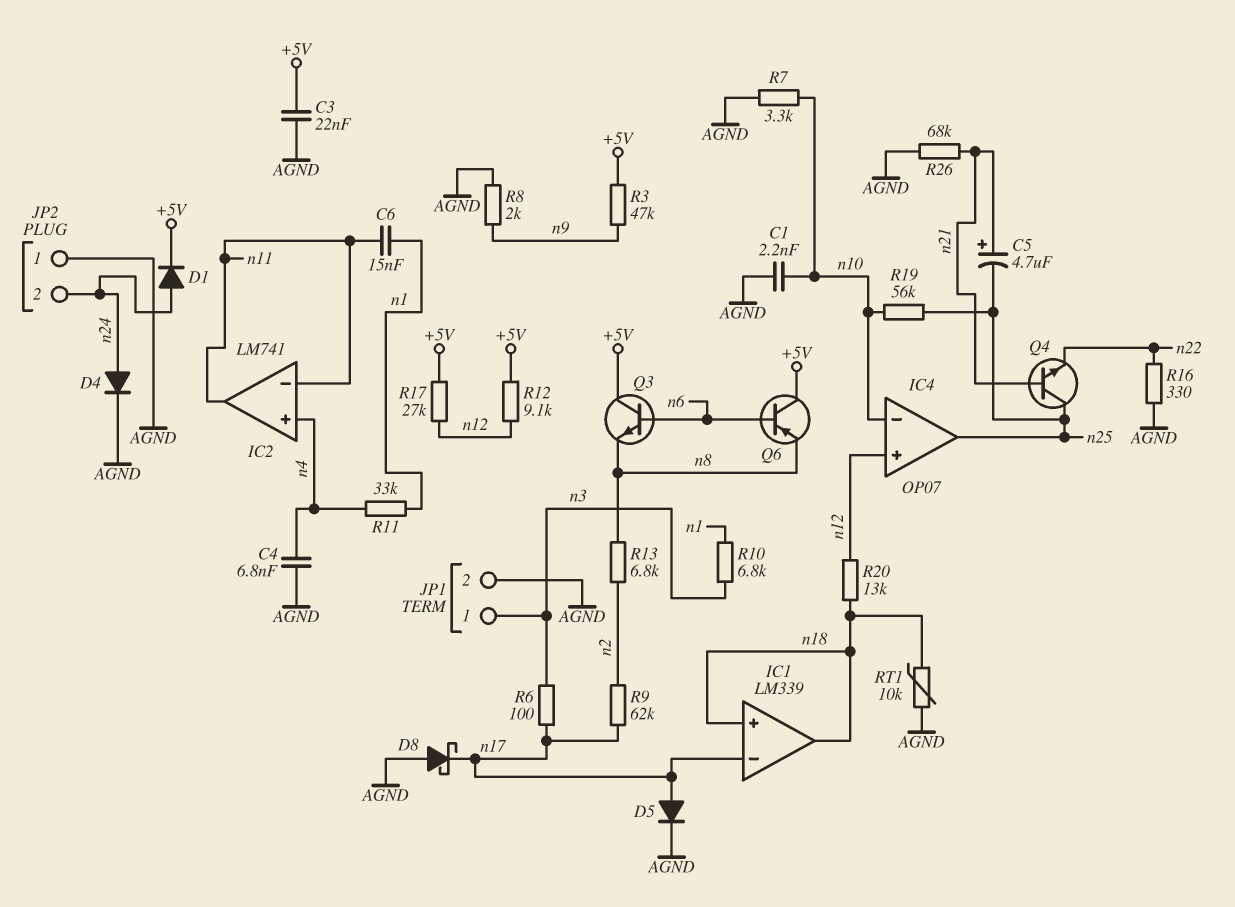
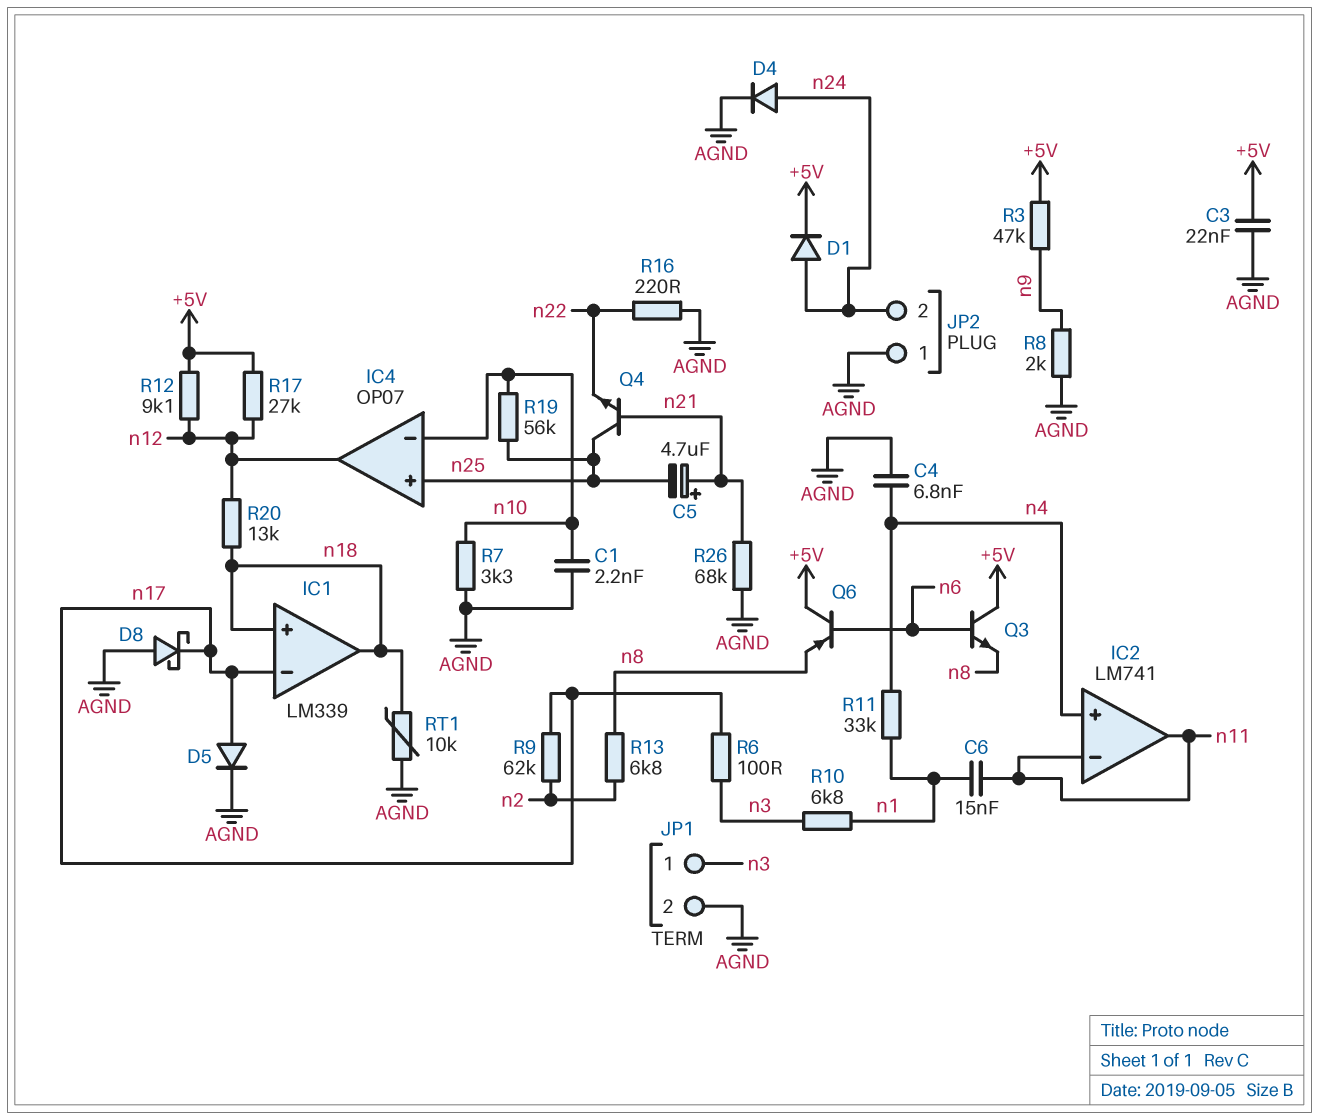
IC4 pin in+: n12 -> n25
IC4 pin out: n25 -> n12
R16: 330 (AGND, n22) -> 220 (AGND, n22)

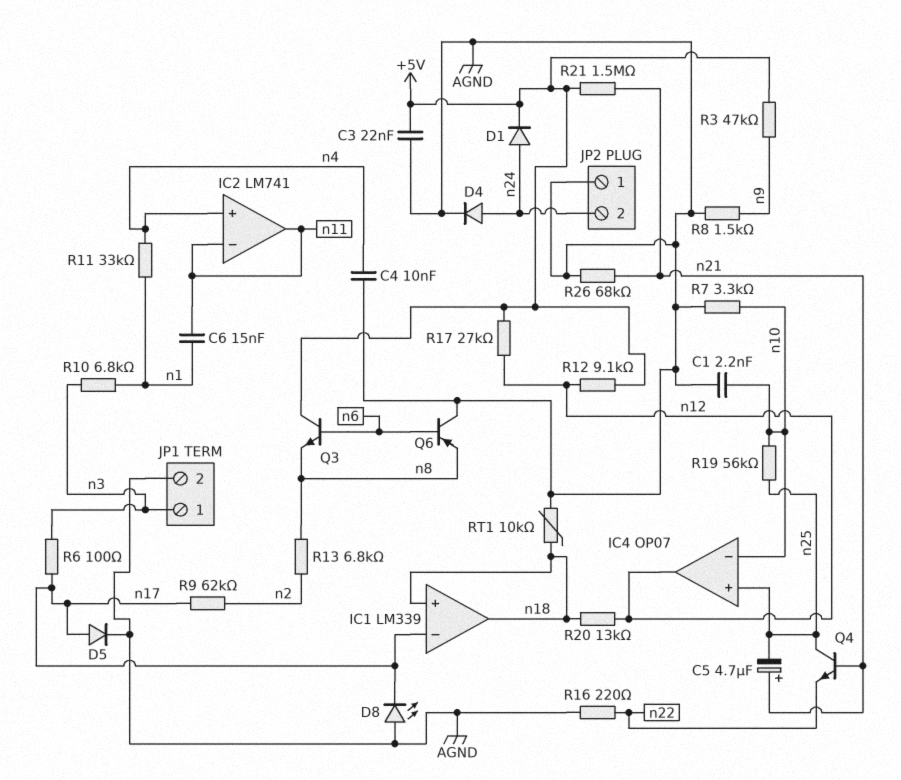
C4: 6.8nF (AGND, n4) -> 10nF (AGND, n4)
D8: schottky (A AGND, K n17) -> LED (A AGND, K n17)
Q6: PNP (B n6, C +5V, E n8) -> PNP (B n6, C AGND, E n8)
R8: 2k (AGND, n9) -> 1.5k (AGND, n9)
R21: none -> 1.5M (+5V, n21)

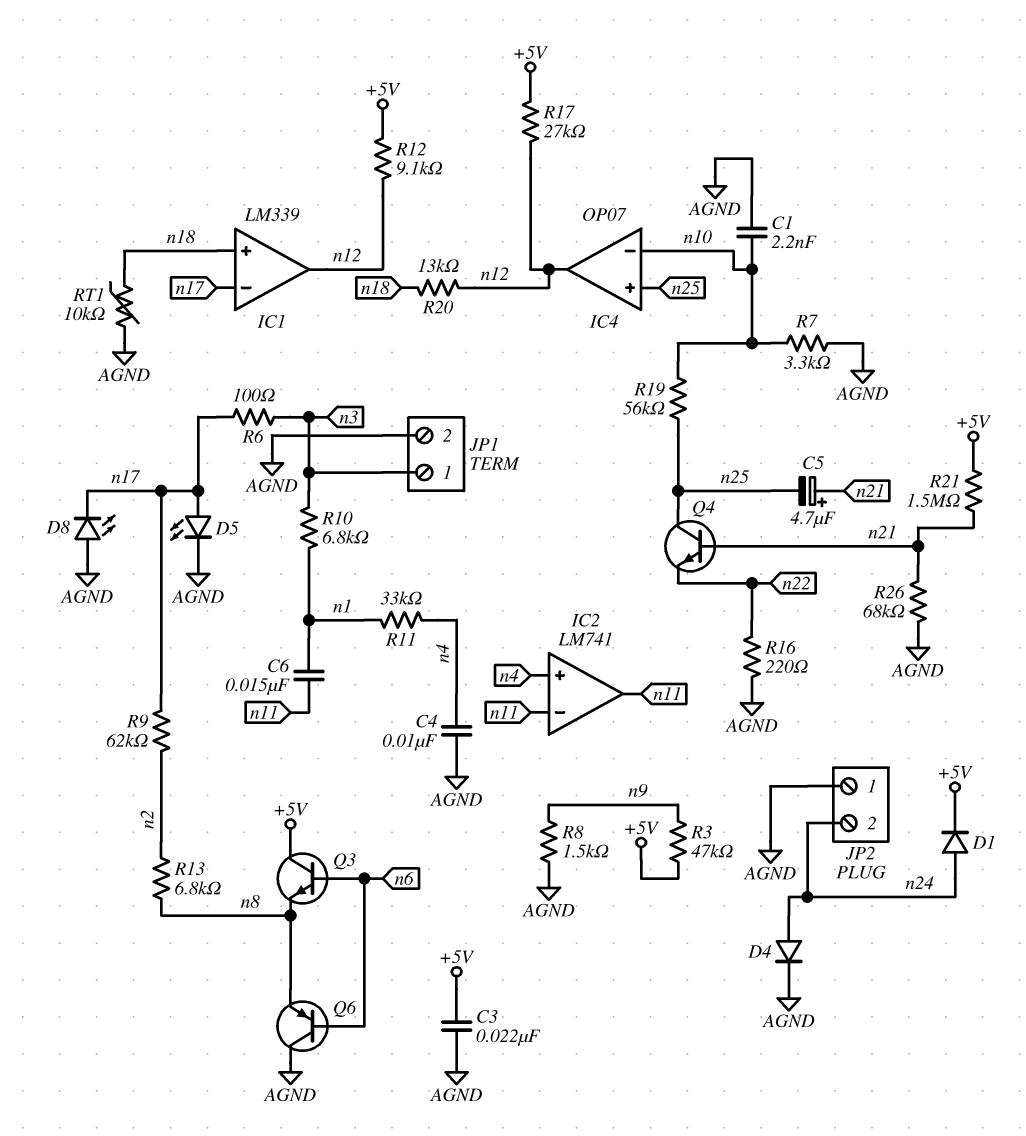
D5: diode (A n17, K AGND) -> LED (A n17, K AGND)
IC1 pin out: n18 -> n12

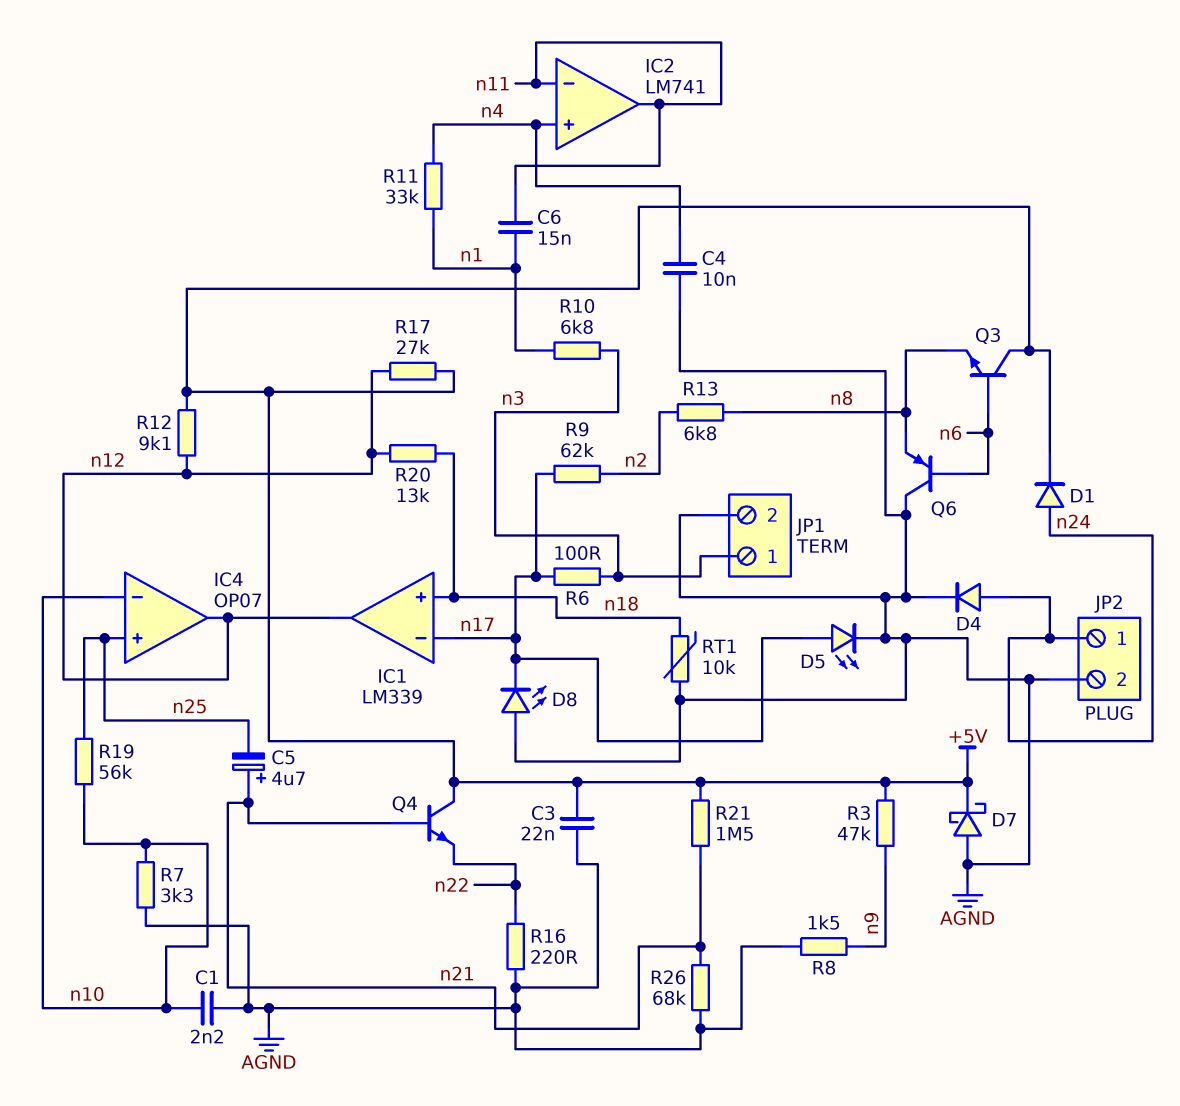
D7: none -> schottky (A AGND, K +5V)
JP2 pin 1: AGND -> n24
JP2 pin 2: n24 -> AGND
Q4: NPN (B n21, C n25, E n22) -> NPN (B n21, C +5V, E n22)

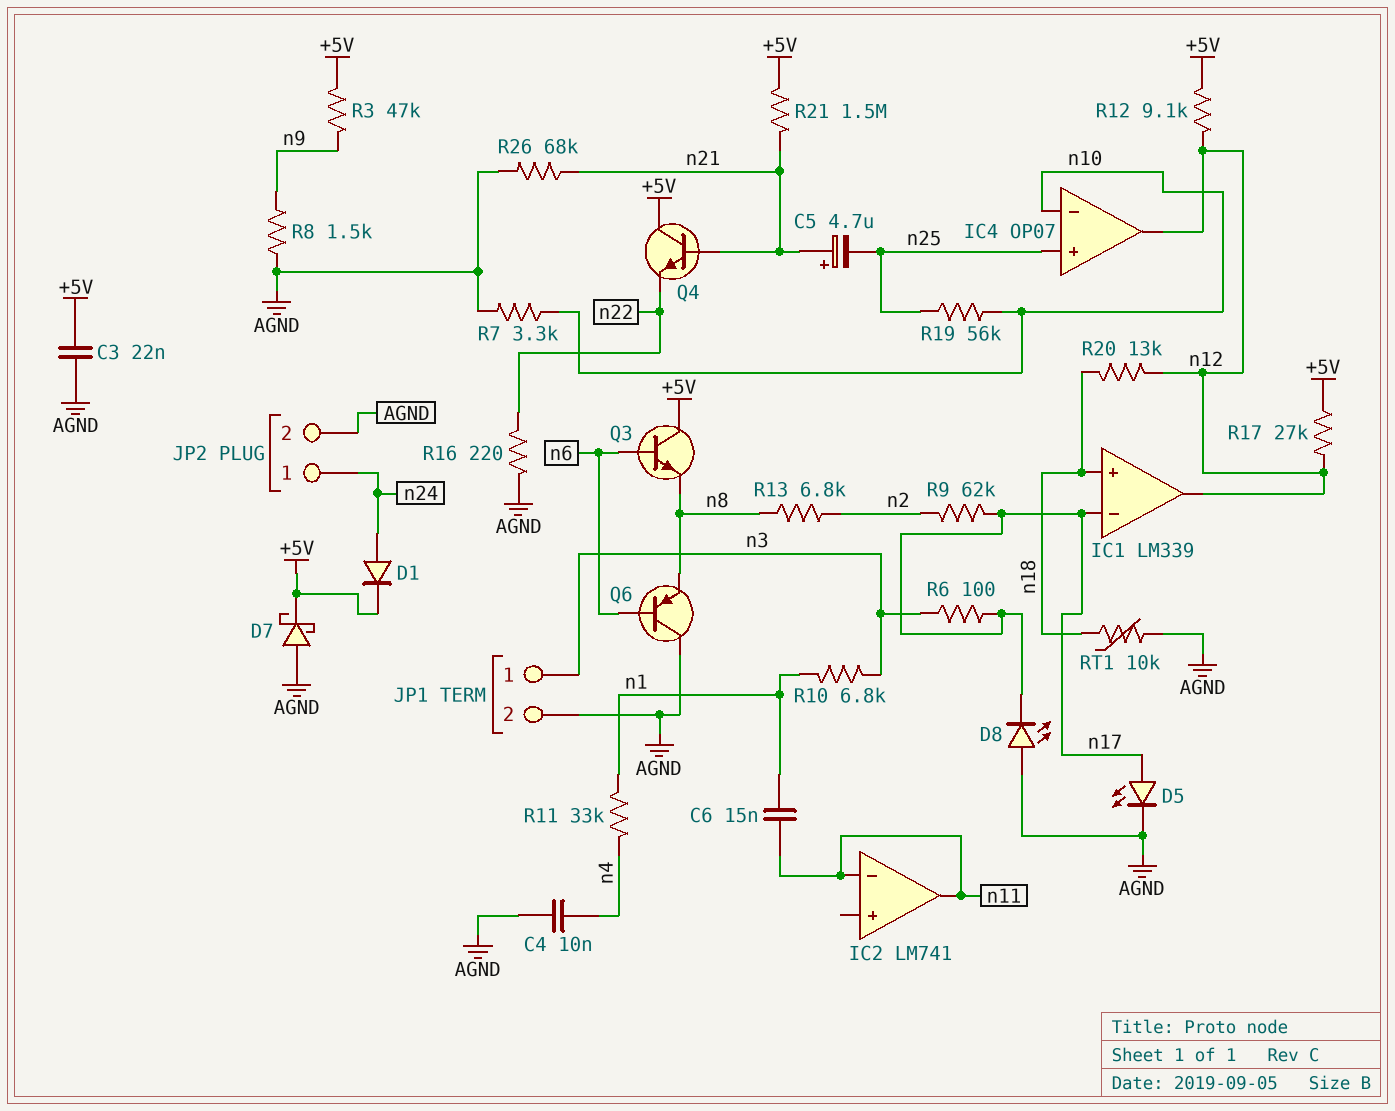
C1: 2.2nF (AGND, n10) -> none
D4: diode (A n24, K AGND) -> none
IC2 pin in+: n4 -> none

